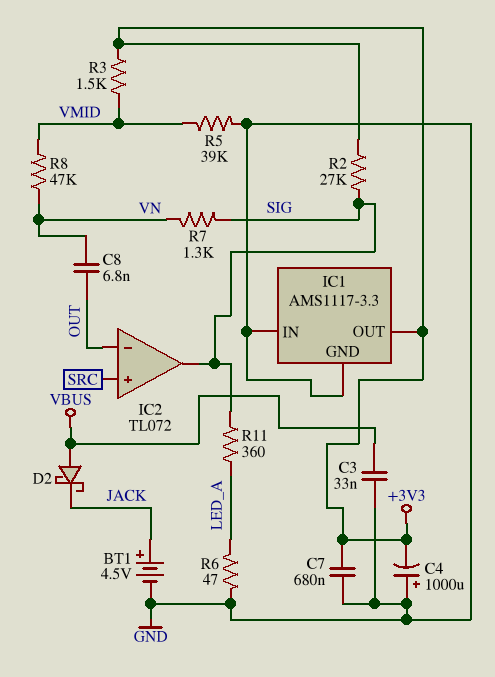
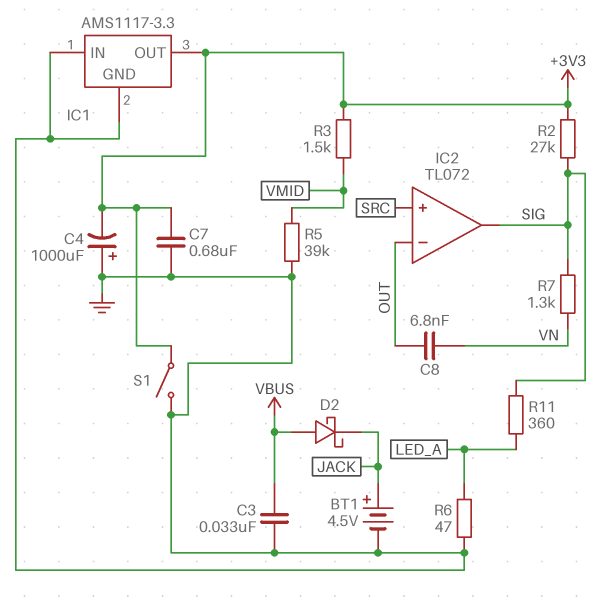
R8: 47k (VMID, VN) -> none
S1: none -> switch (+3V3, GND)

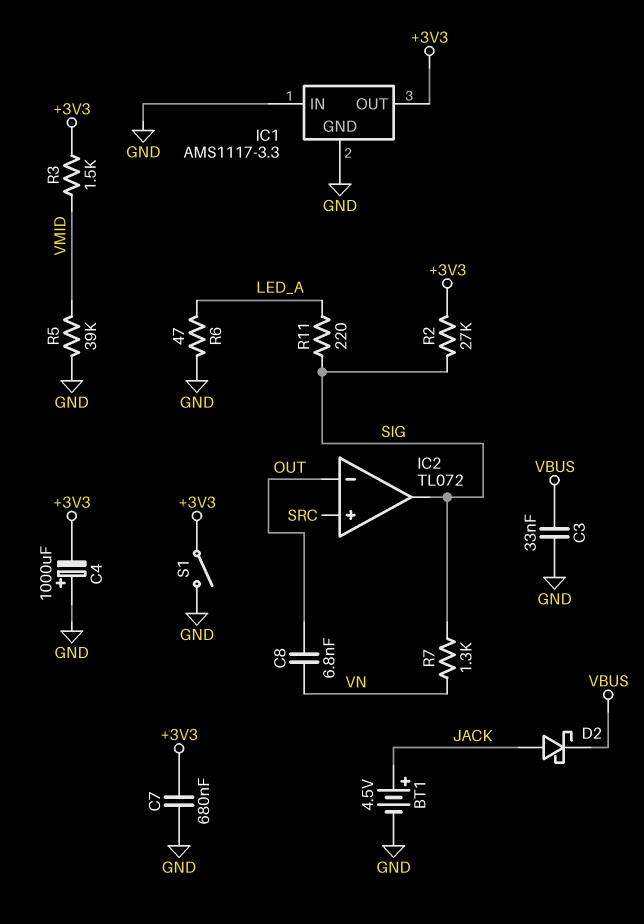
D2: schottky (A VBUS, K JACK) -> schottky (A JACK, K VBUS)
R11: 360 (LED_A, SIG) -> 220 (LED_A, SIG)

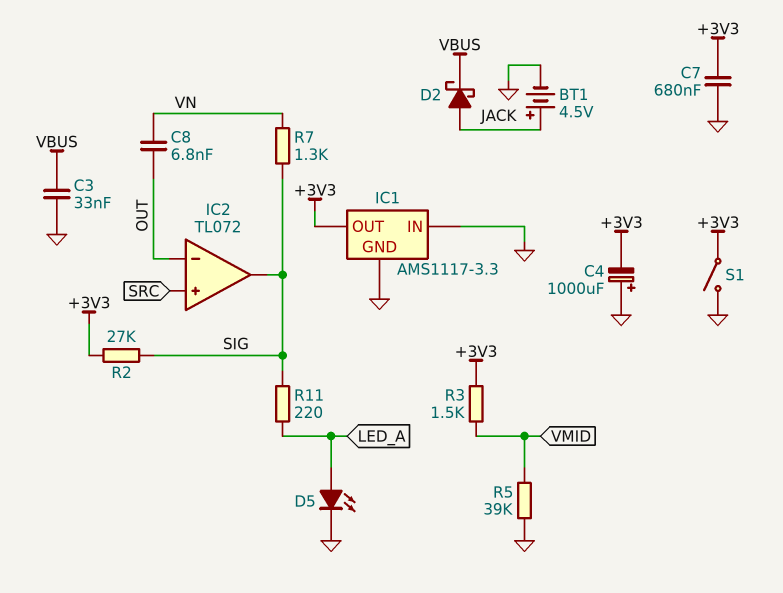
D5: none -> LED (A LED_A, K GND)
R6: 47 (GND, LED_A) -> none

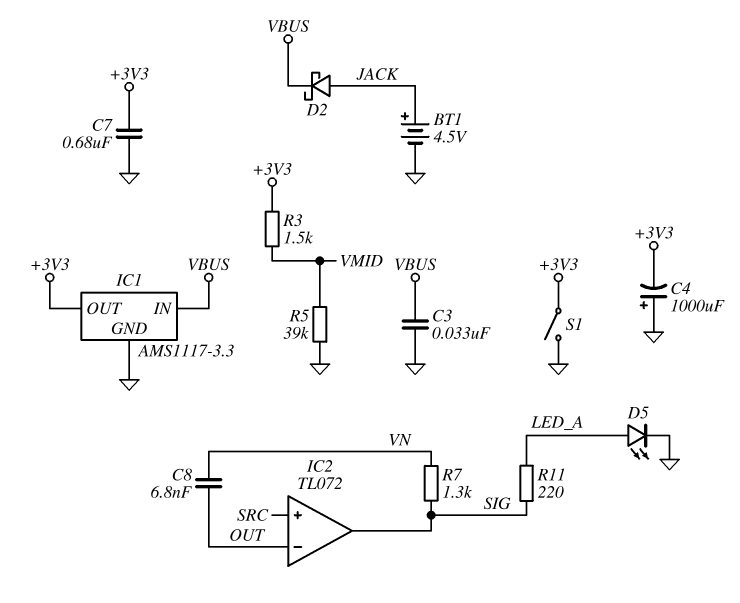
IC1 pin IN: GND -> VBUS
R2: 27k (+3V3, SIG) -> none

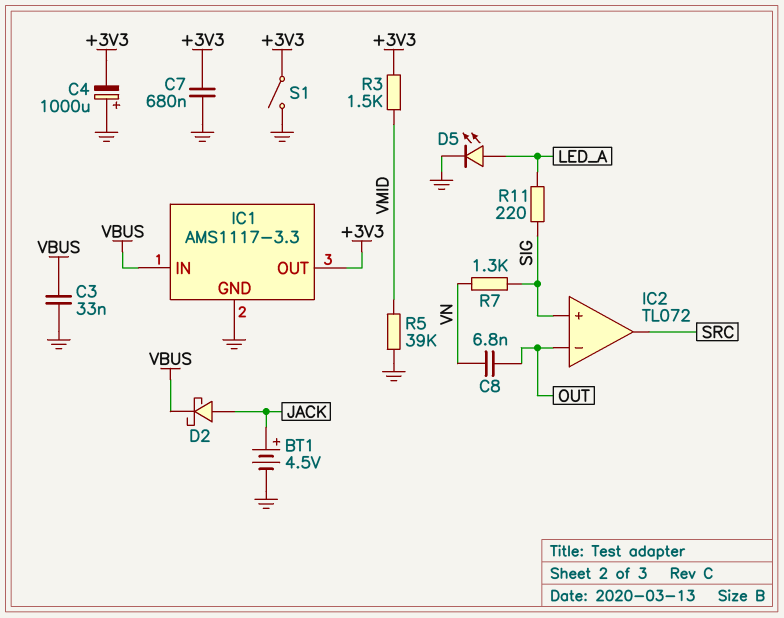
IC2 pin in+: SRC -> SIG
IC2 pin out: SIG -> SRC

